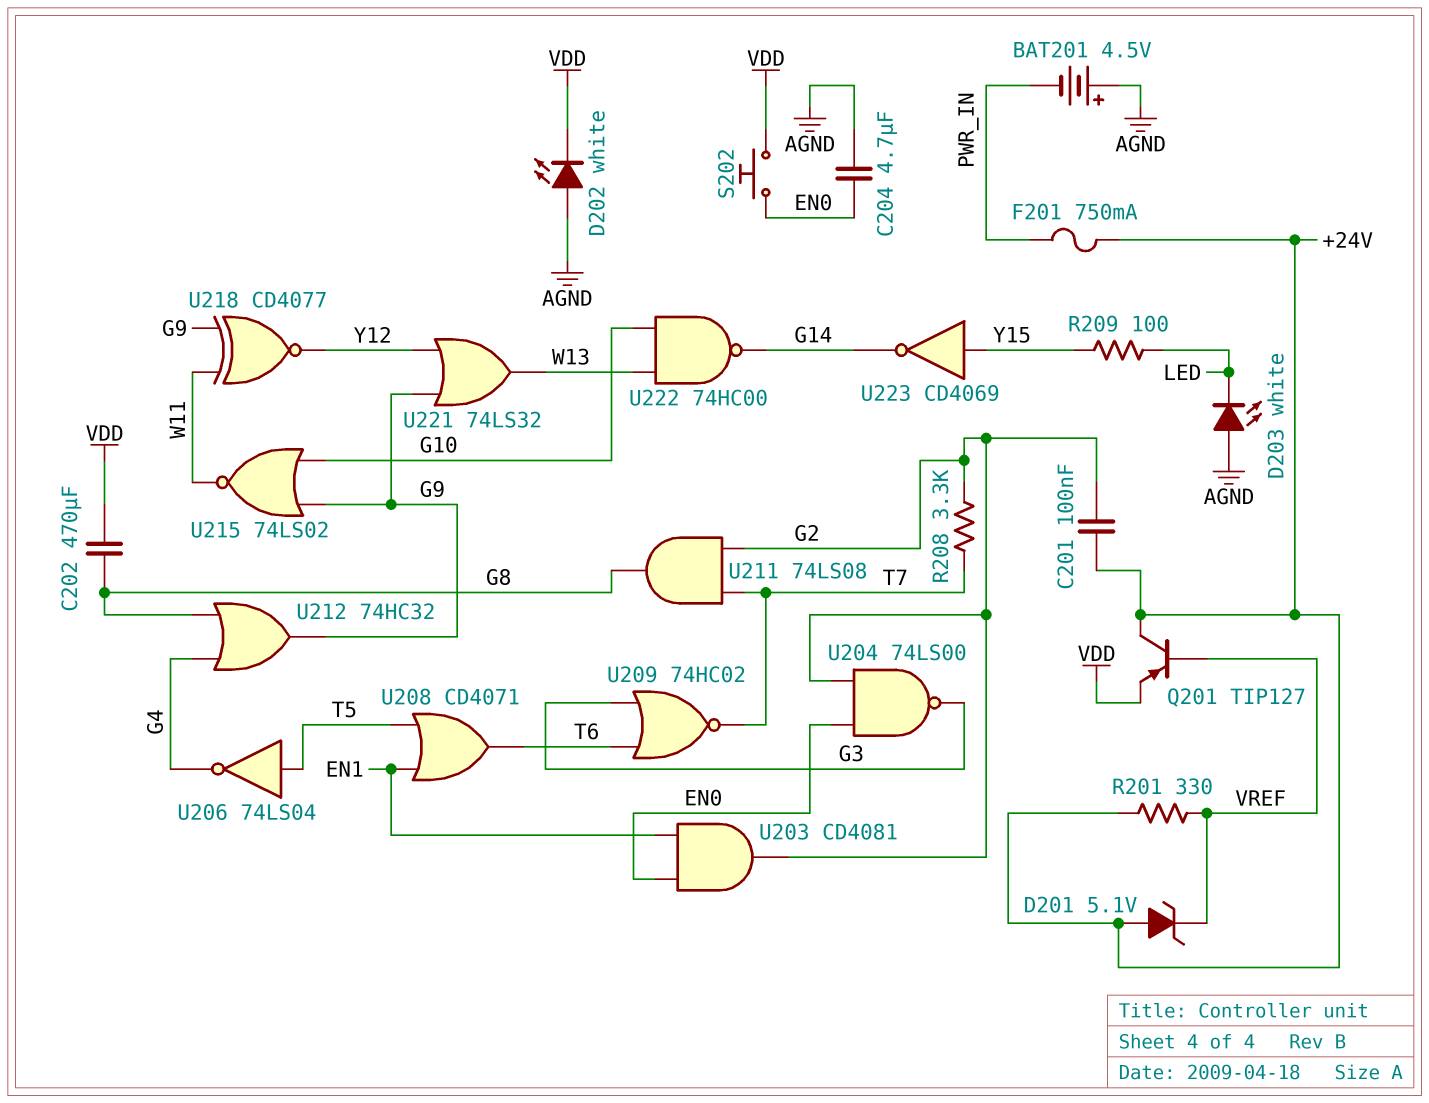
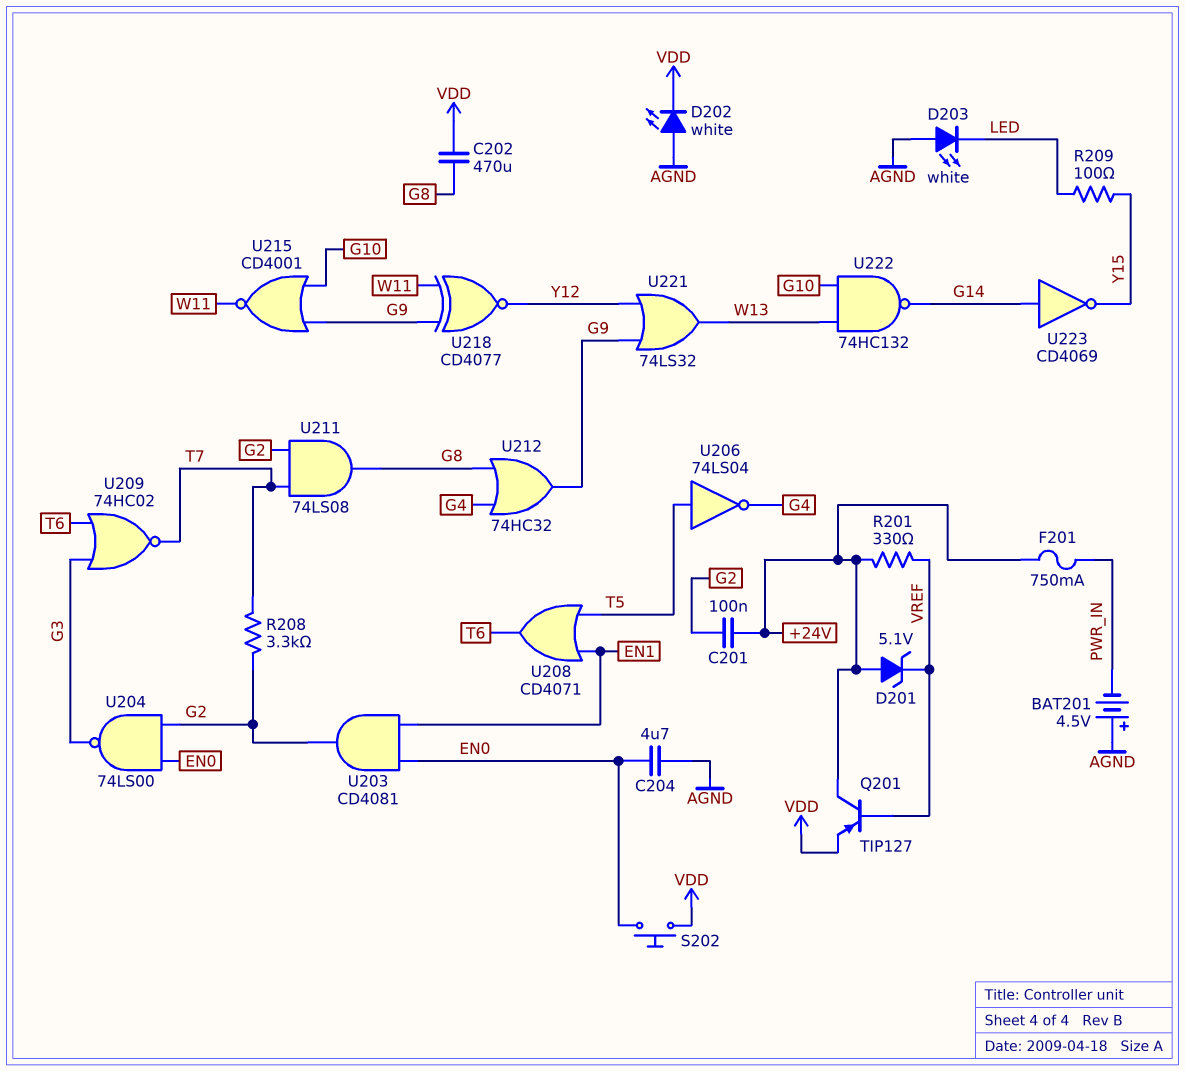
U215: NOR 74LS02 (in G9, in G10, out W11) -> NOR CD4001 (in G9, in G10, out W11)
U222: NAND 74HC00 (in G10, in W13, out G14) -> NAND 74HC132 (in G10, in W13, out G14)
U223: NOT CD4069 (in Y15, out G14) -> NOT CD4069 (in G14, out Y15)

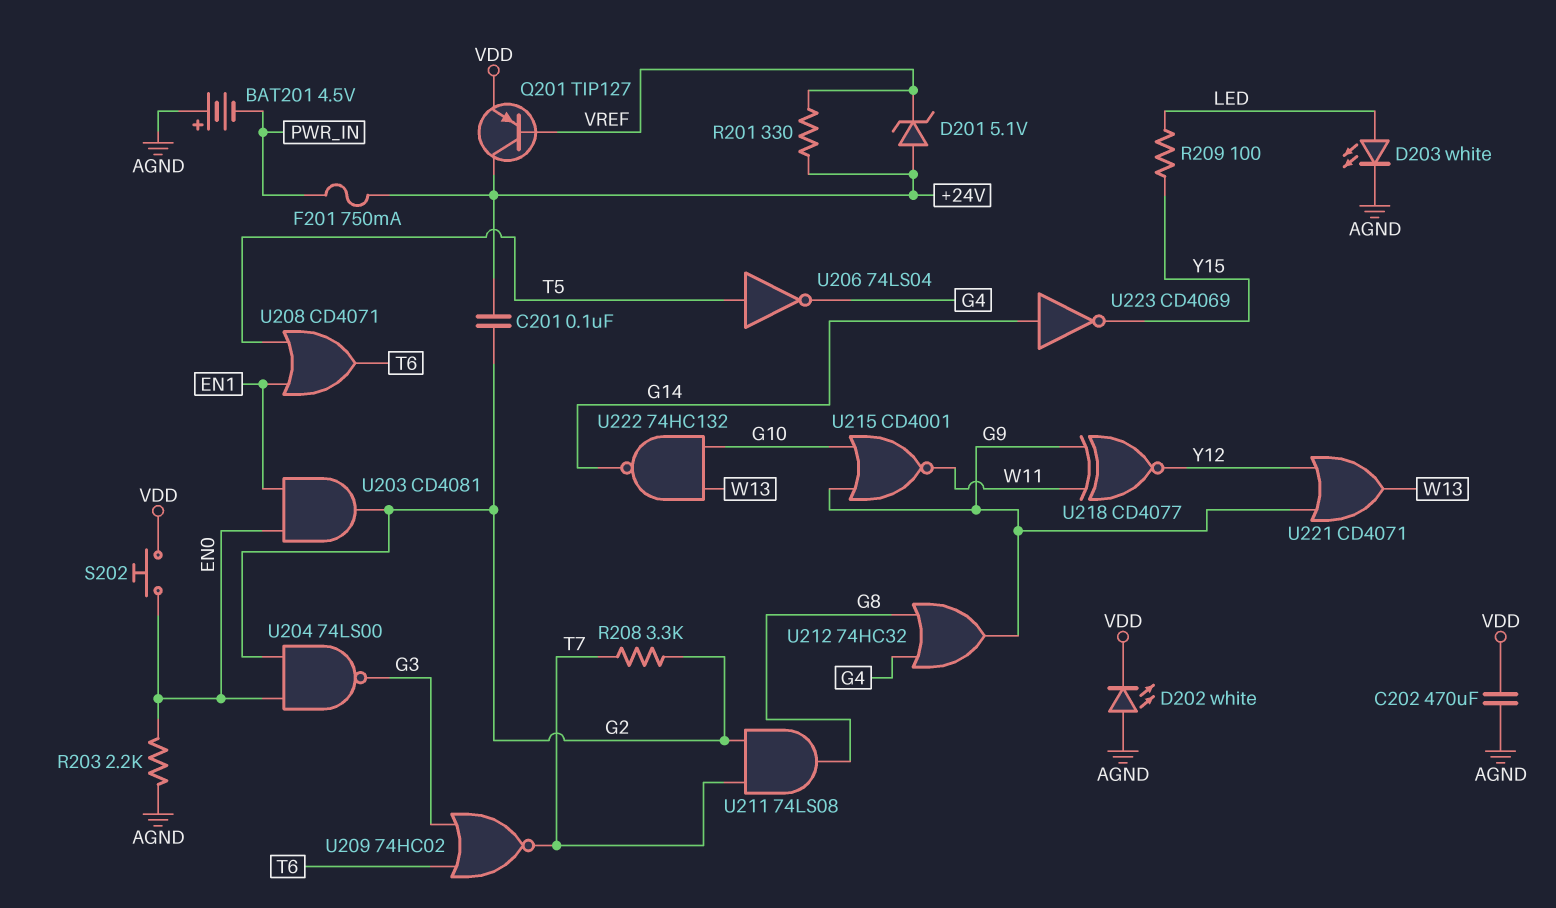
C202: 470uF (G8, VDD) -> 470uF (AGND, VDD)
C204: 4.7uF (AGND, EN0) -> none
D203: LED white (A AGND, K LED) -> LED white (A LED, K AGND)
R203: none -> 2.2k (AGND, EN0)
U221: OR 74LS32 (in G9, in Y12, out W13) -> OR CD4071 (in G9, in Y12, out W13)

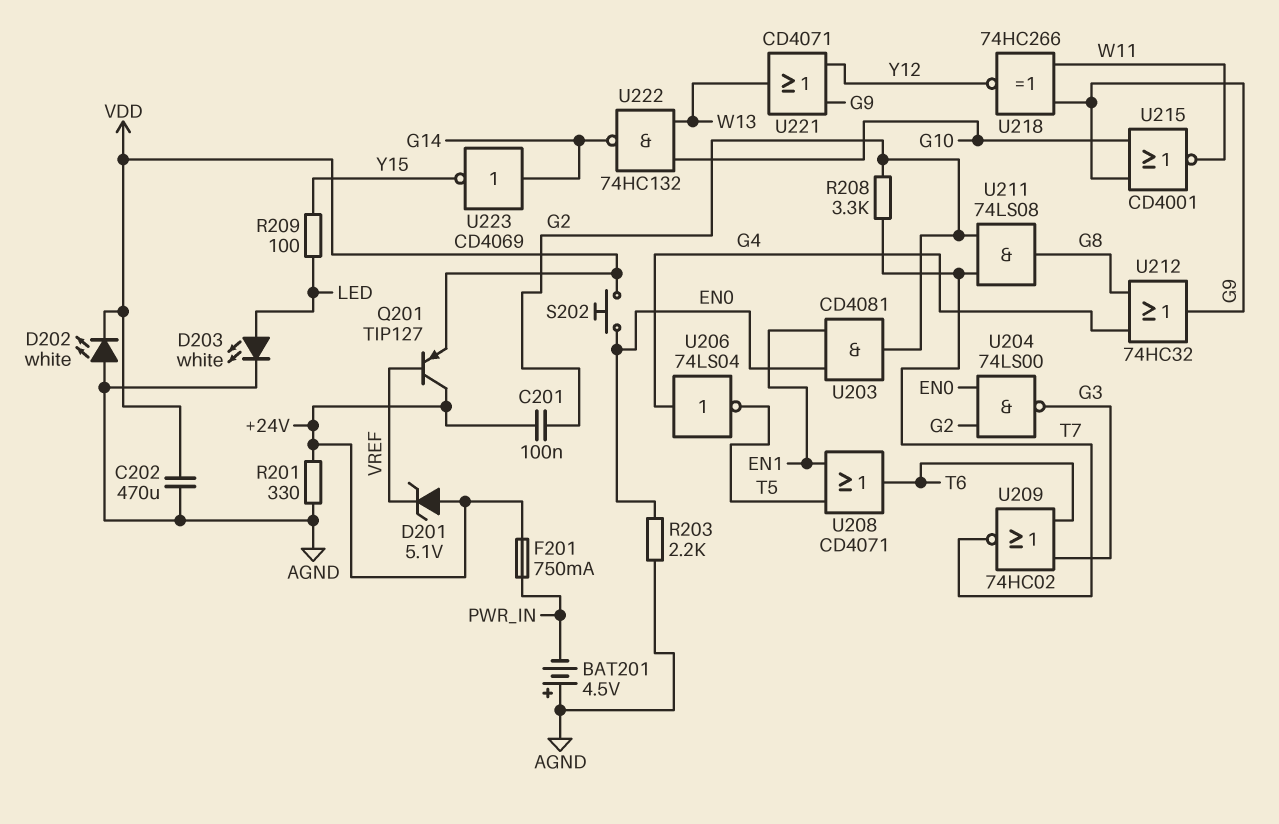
R201: 330 (+24V, VREF) -> 330 (+24V, AGND)
U206: NOT 74LS04 (in T5, out G4) -> NOT 74LS04 (in G4, out T5)
U218: XNOR CD4077 (in G9, in W11, out Y12) -> XNOR 74HC266 (in G9, in W11, out Y12)

